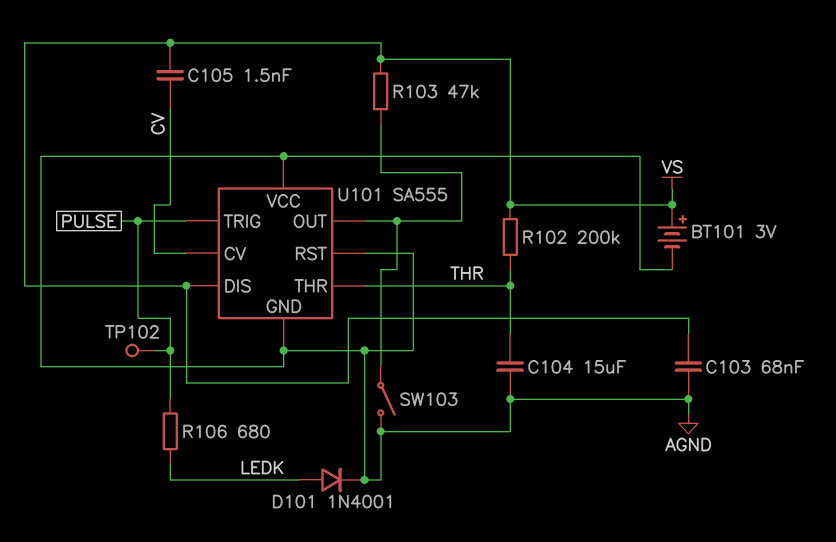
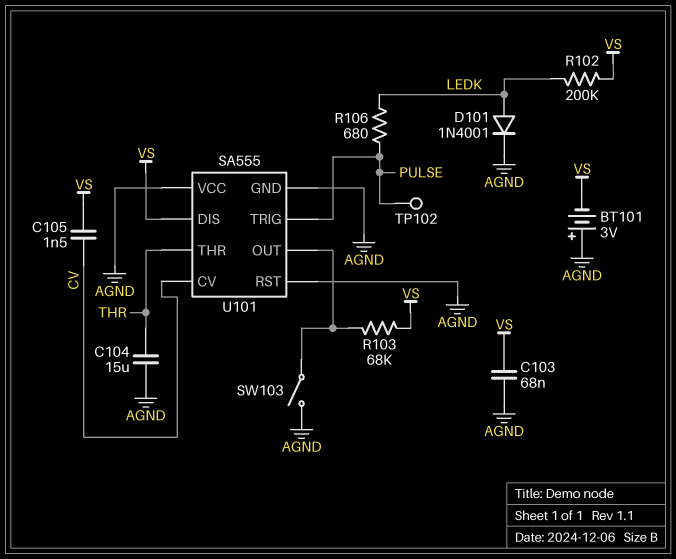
BT101: 3V (plus VS, minus AGND) -> 3V (plus AGND, minus VS)
R102: 200k (THR, VS) -> 200k (LEDK, VS)
R103: 47k (U101/OUT, VS) -> 68k (U101/OUT, VS)

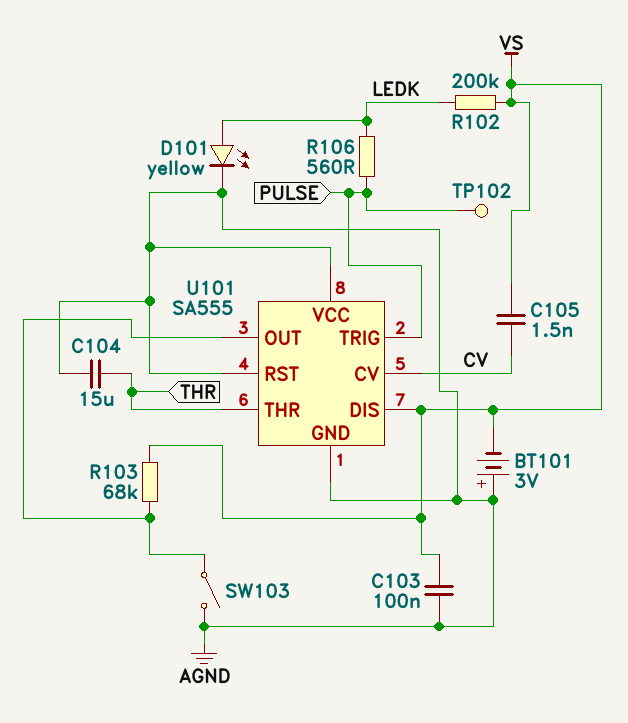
C103: 68nF (AGND, VS) -> 100nF (AGND, VS)
D101: diode 1N4001 (A LEDK, K AGND) -> LED yellow (A LEDK, K AGND)
R106: 680 (LEDK, PULSE) -> 560 (LEDK, PULSE)

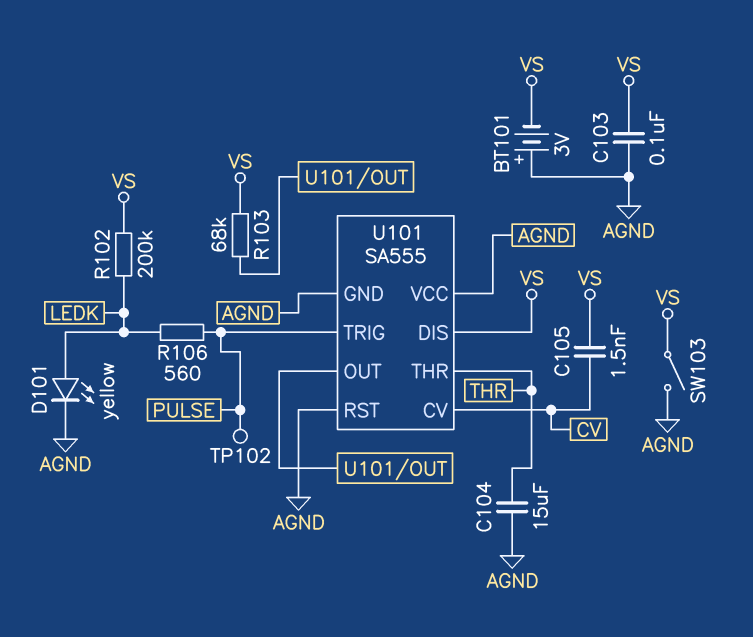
SW103: switch (AGND, U101/OUT) -> switch (AGND, VS)

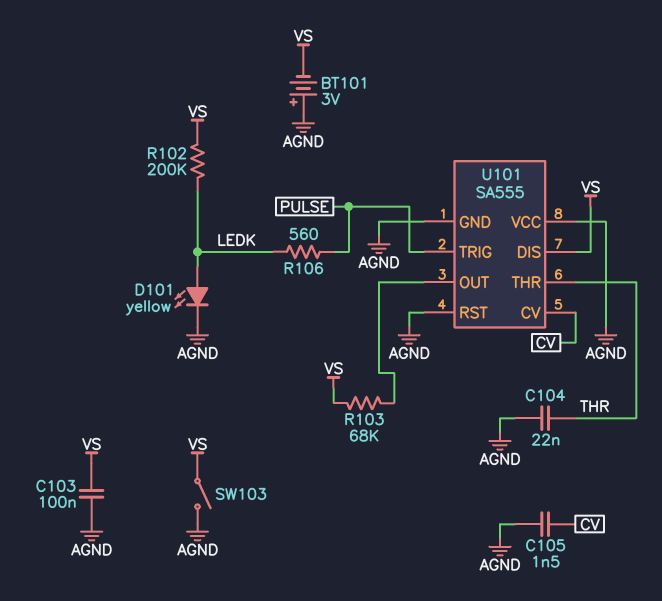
C104: 15uF (AGND, THR) -> 22nF (AGND, THR)
C105: 1.5nF (CV, VS) -> 1.5nF (AGND, CV)
TP102: test point (PULSE) -> none

